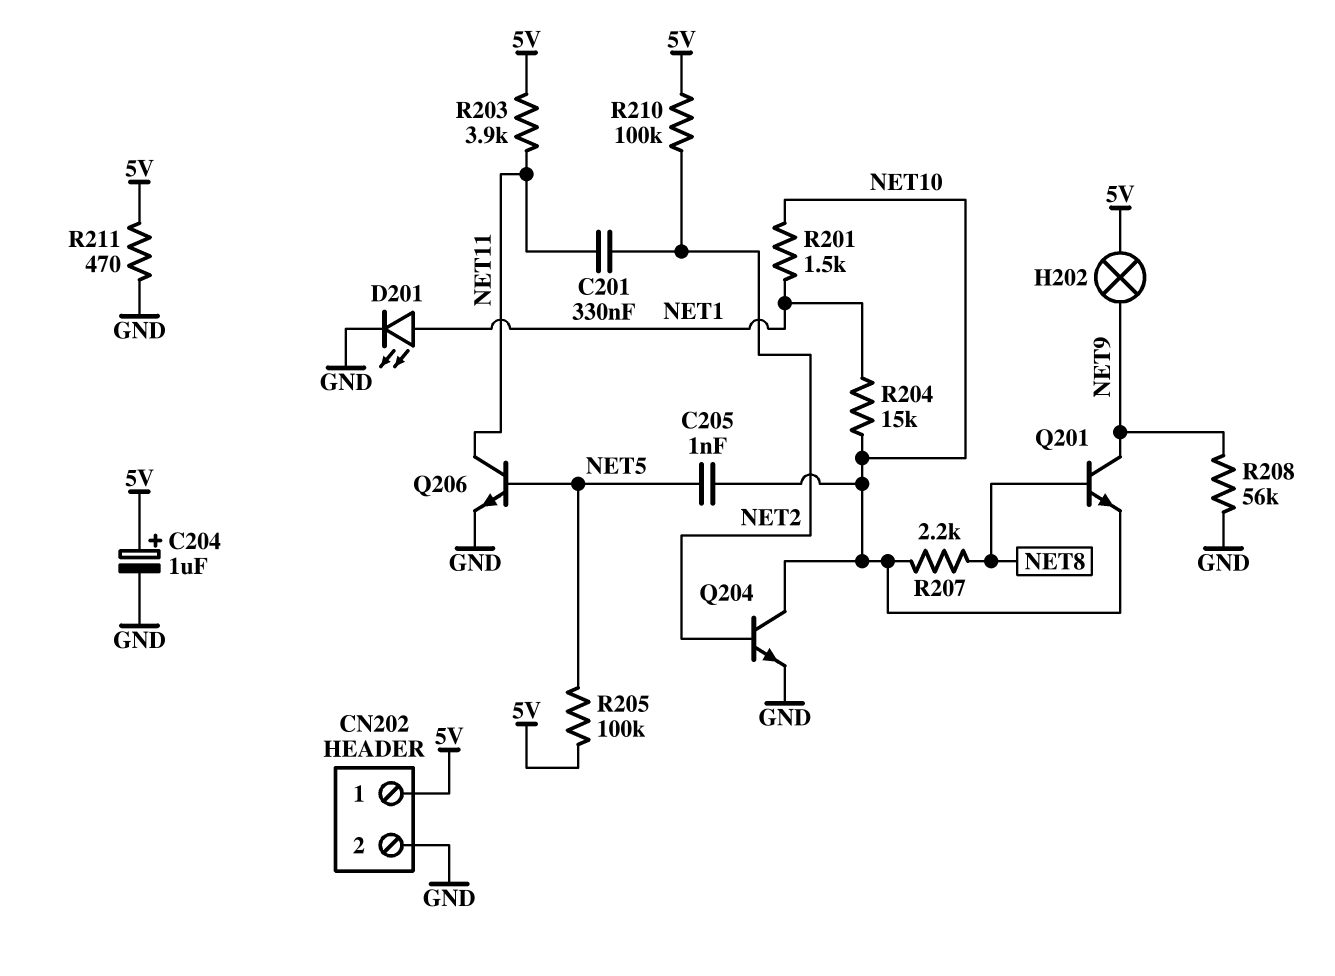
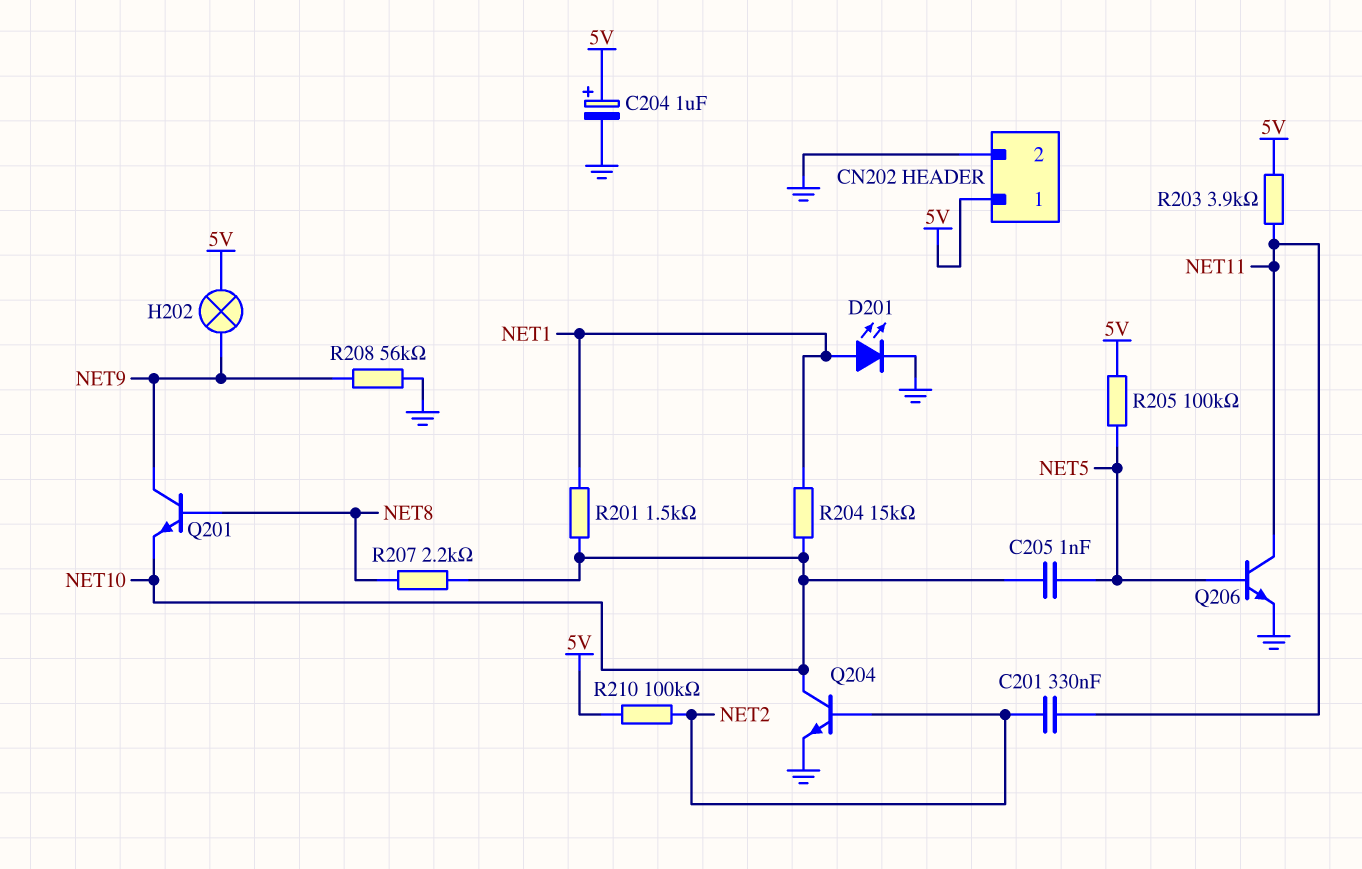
R211: 470 (5V, GND) -> none

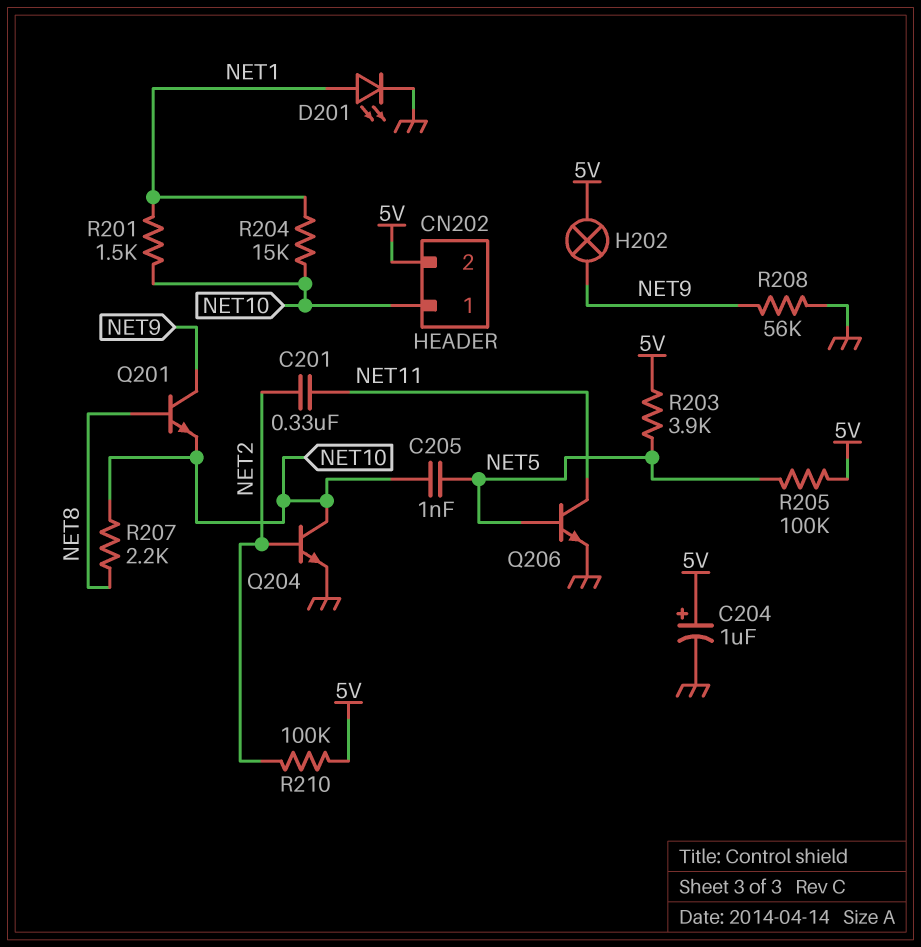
CN202 pin 1: 5V -> NET10
CN202 pin 2: GND -> 5V
R203: 3.9k (5V, NET11) -> 3.9k (5V, NET5)

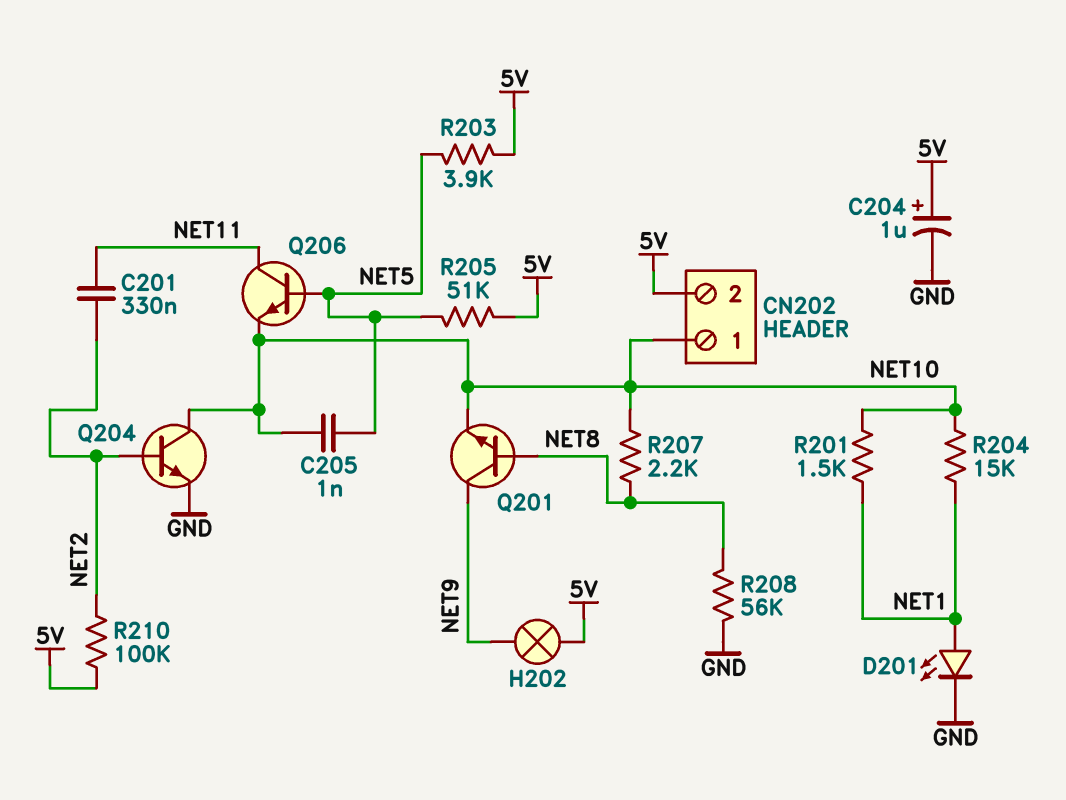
Q206: NPN (B NET5, C NET11, E GND) -> NPN (B NET5, C NET11, E NET10)
R205: 100k (5V, NET5) -> 51k (5V, NET5)
R208: 56k (GND, NET9) -> 56k (GND, NET8)

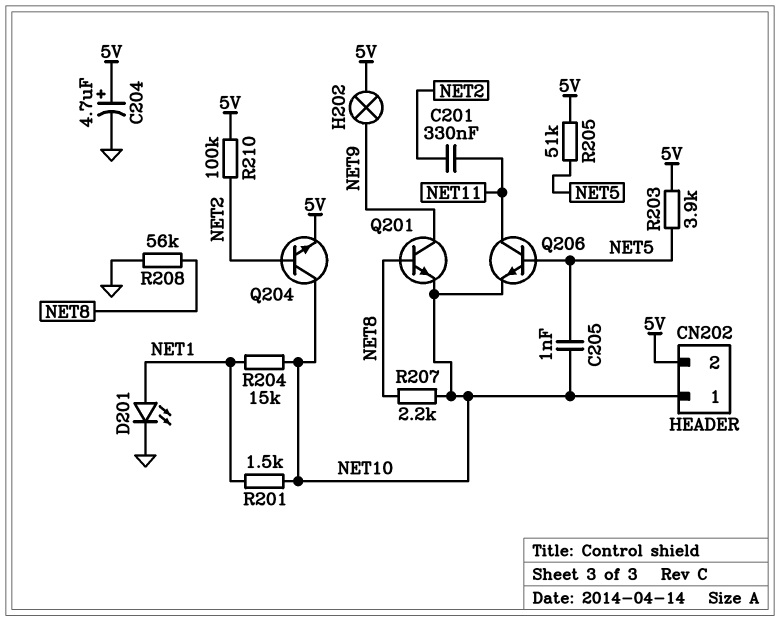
C204: 1uF (plus 5V, minus GND) -> 4.7uF (plus 5V, minus GND)
Q204: NPN (B NET2, C NET10, E GND) -> NPN (B NET2, C NET10, E 5V)

